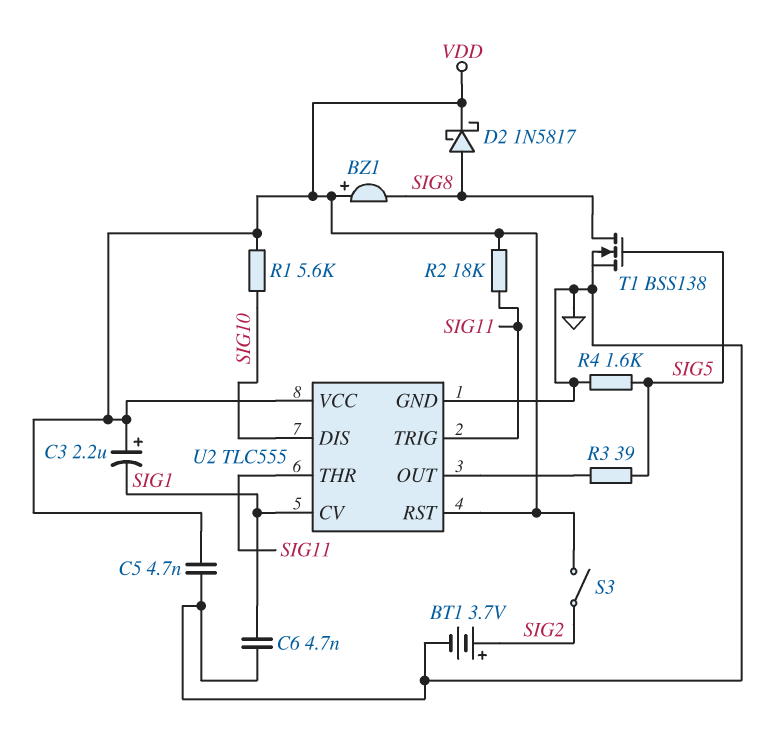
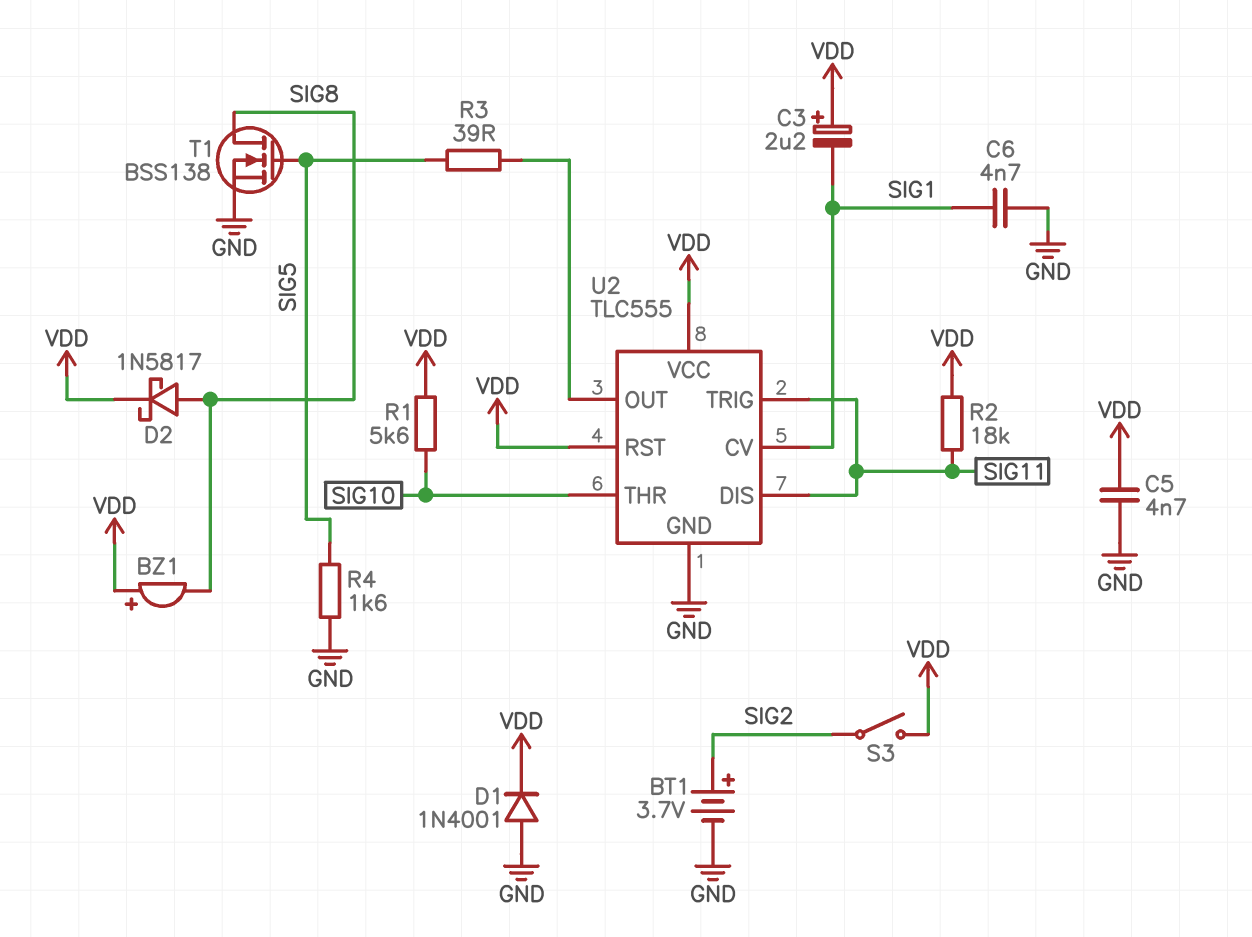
D1: none -> diode 1N4001 (A GND, K VDD)
U2 pin DIS: SIG10 -> SIG11
U2 pin THR: SIG11 -> SIG10

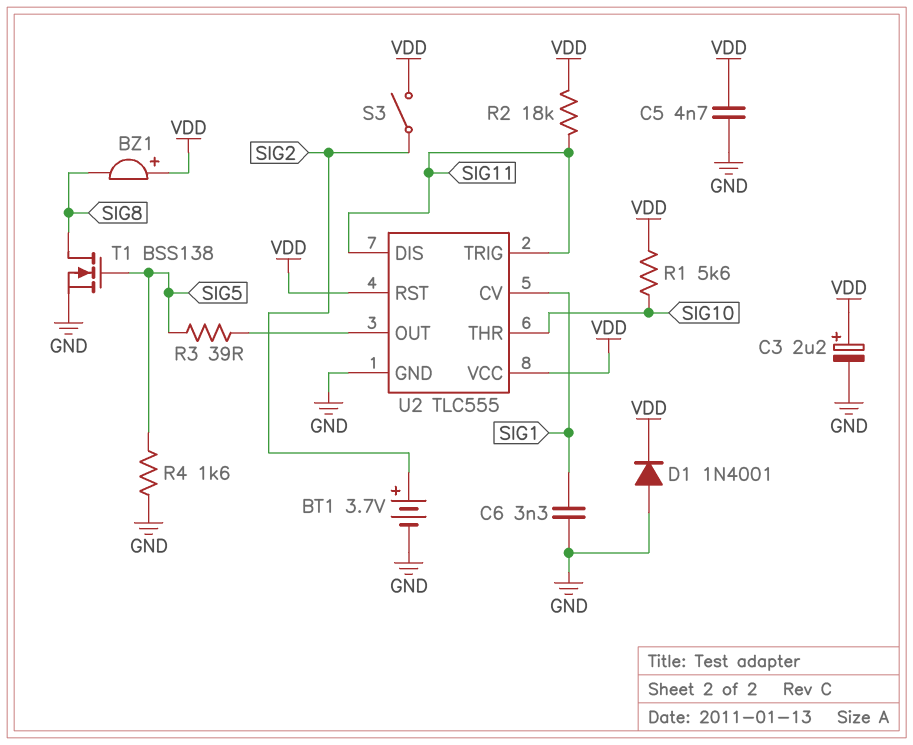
C3: 2.2uF (plus VDD, minus SIG1) -> 2.2uF (plus VDD, minus GND)
C6: 4.7nF (GND, SIG1) -> 3.3nF (GND, SIG1)
D2: schottky 1N5817 (A SIG8, K VDD) -> none

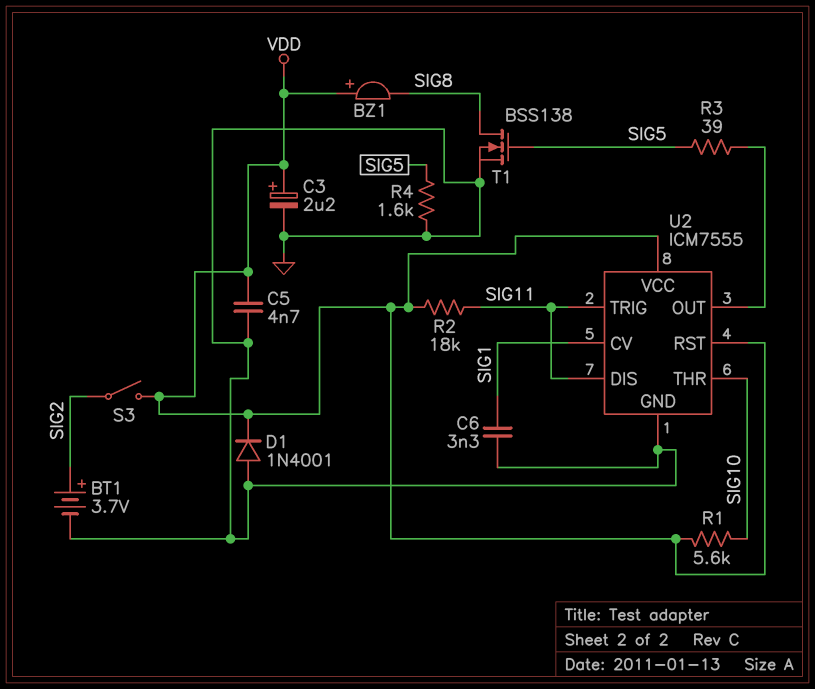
U2: TLC555 -> ICM7555

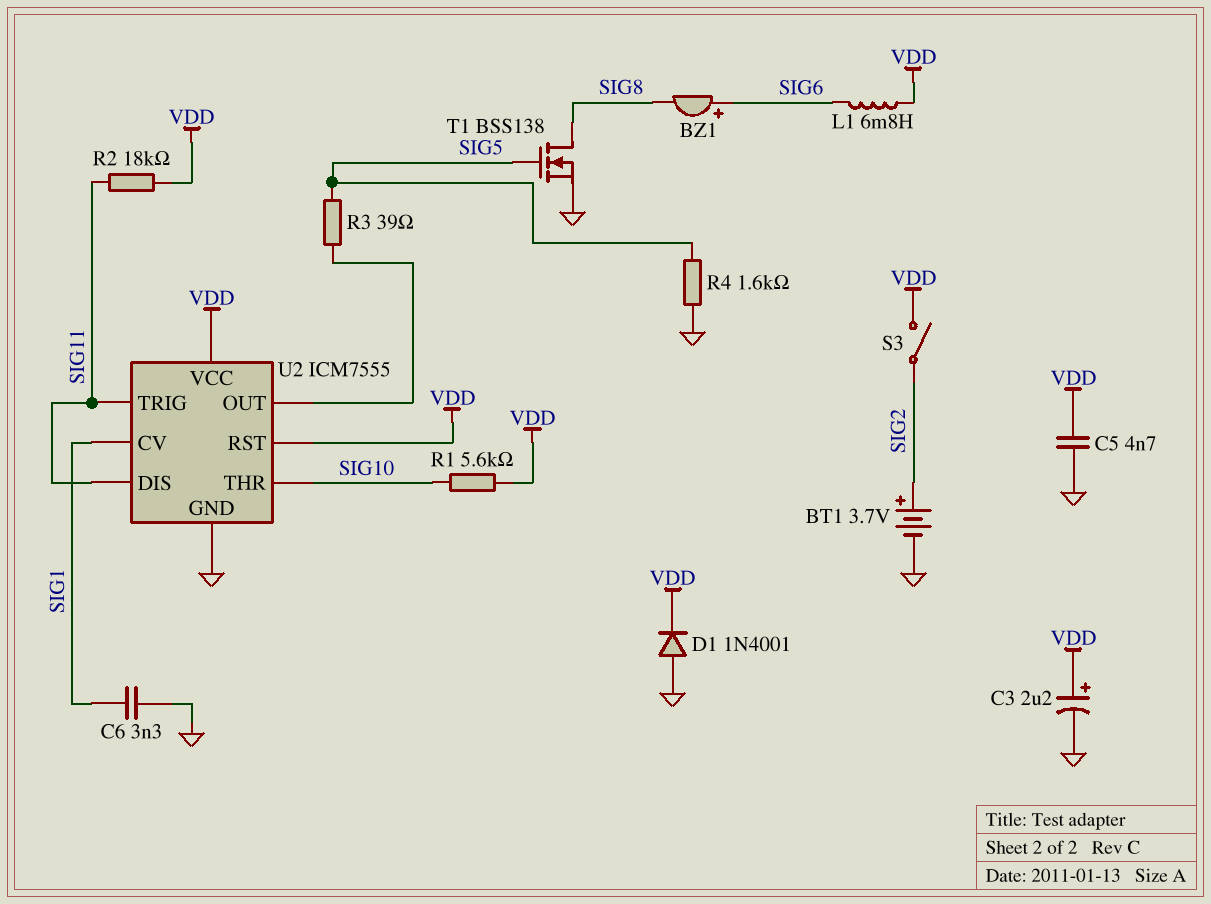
BZ1: buzzer (plus VDD, minus SIG8) -> buzzer (plus SIG6, minus SIG8)
L1: none -> 6.8mH (SIG6, VDD)

